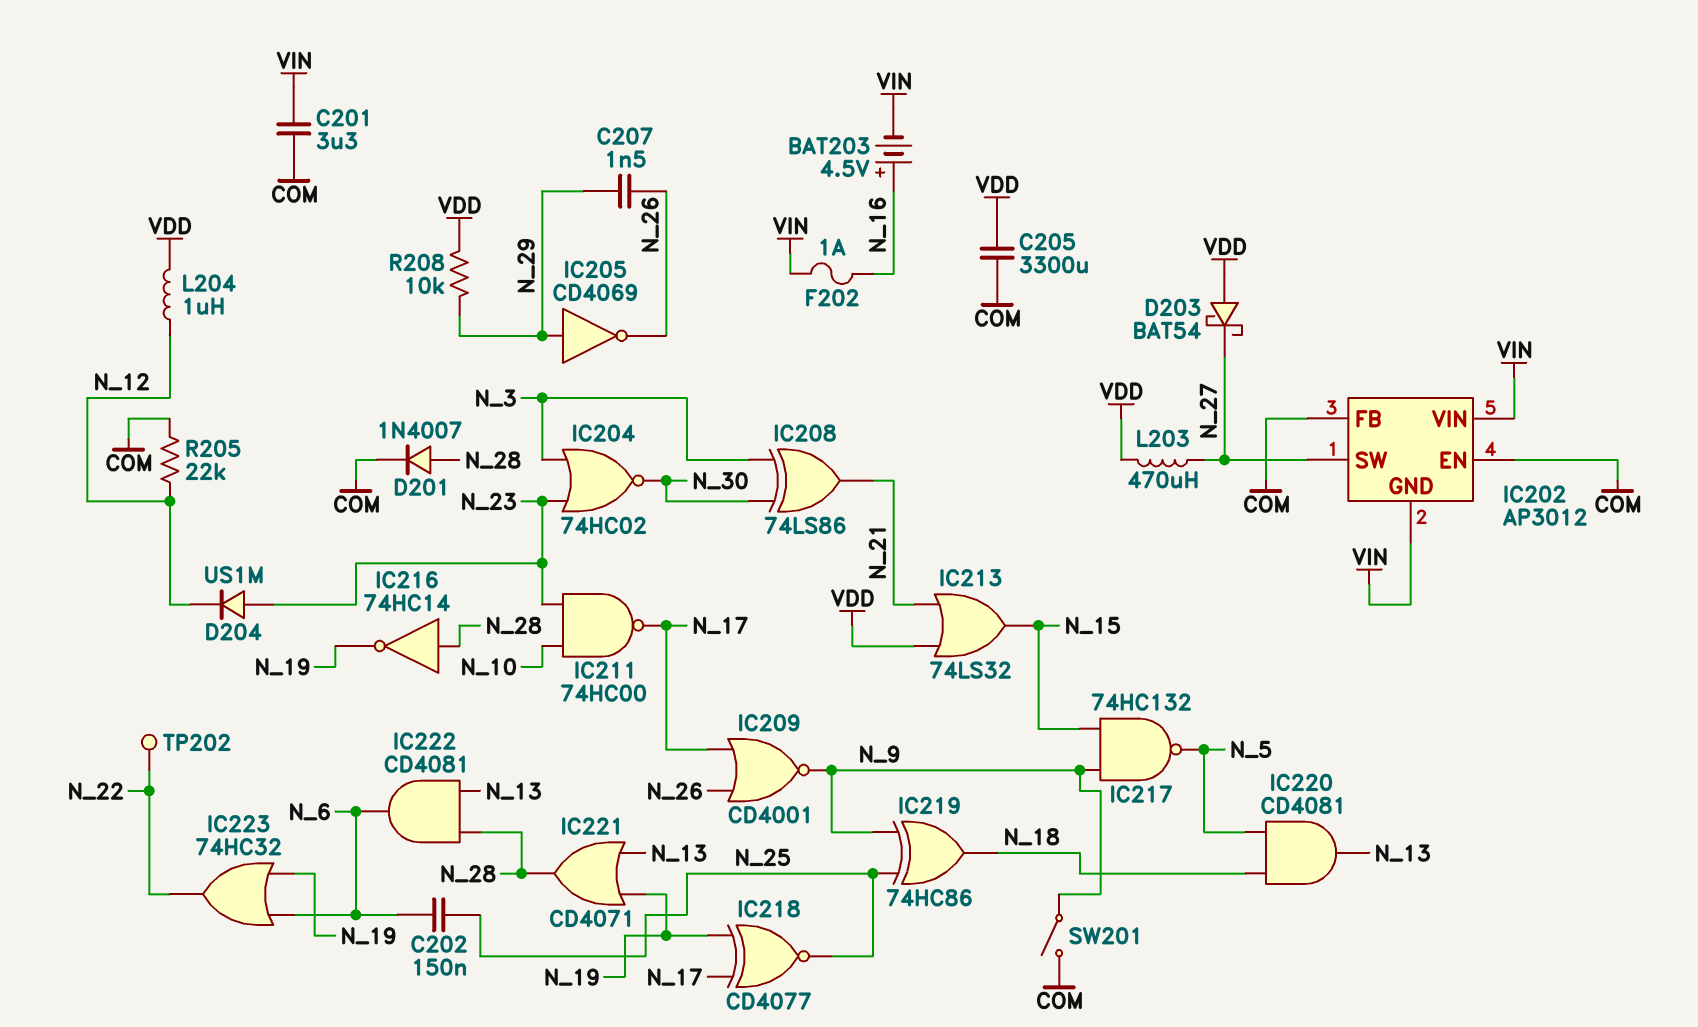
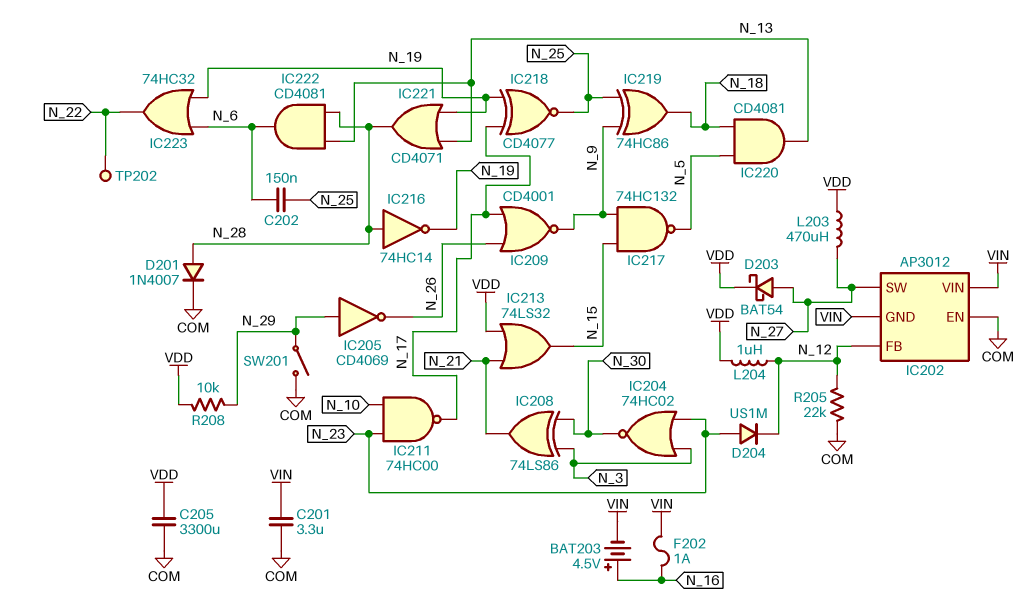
C207: 1.5nF (N_26, N_29) -> none
D203: schottky BAT54 (A VDD, K N_27) -> schottky BAT54 (A N_27, K VDD)
IC202 pin FB: COM -> N_12
SW201: switch (COM, N_9) -> switch (COM, N_29)

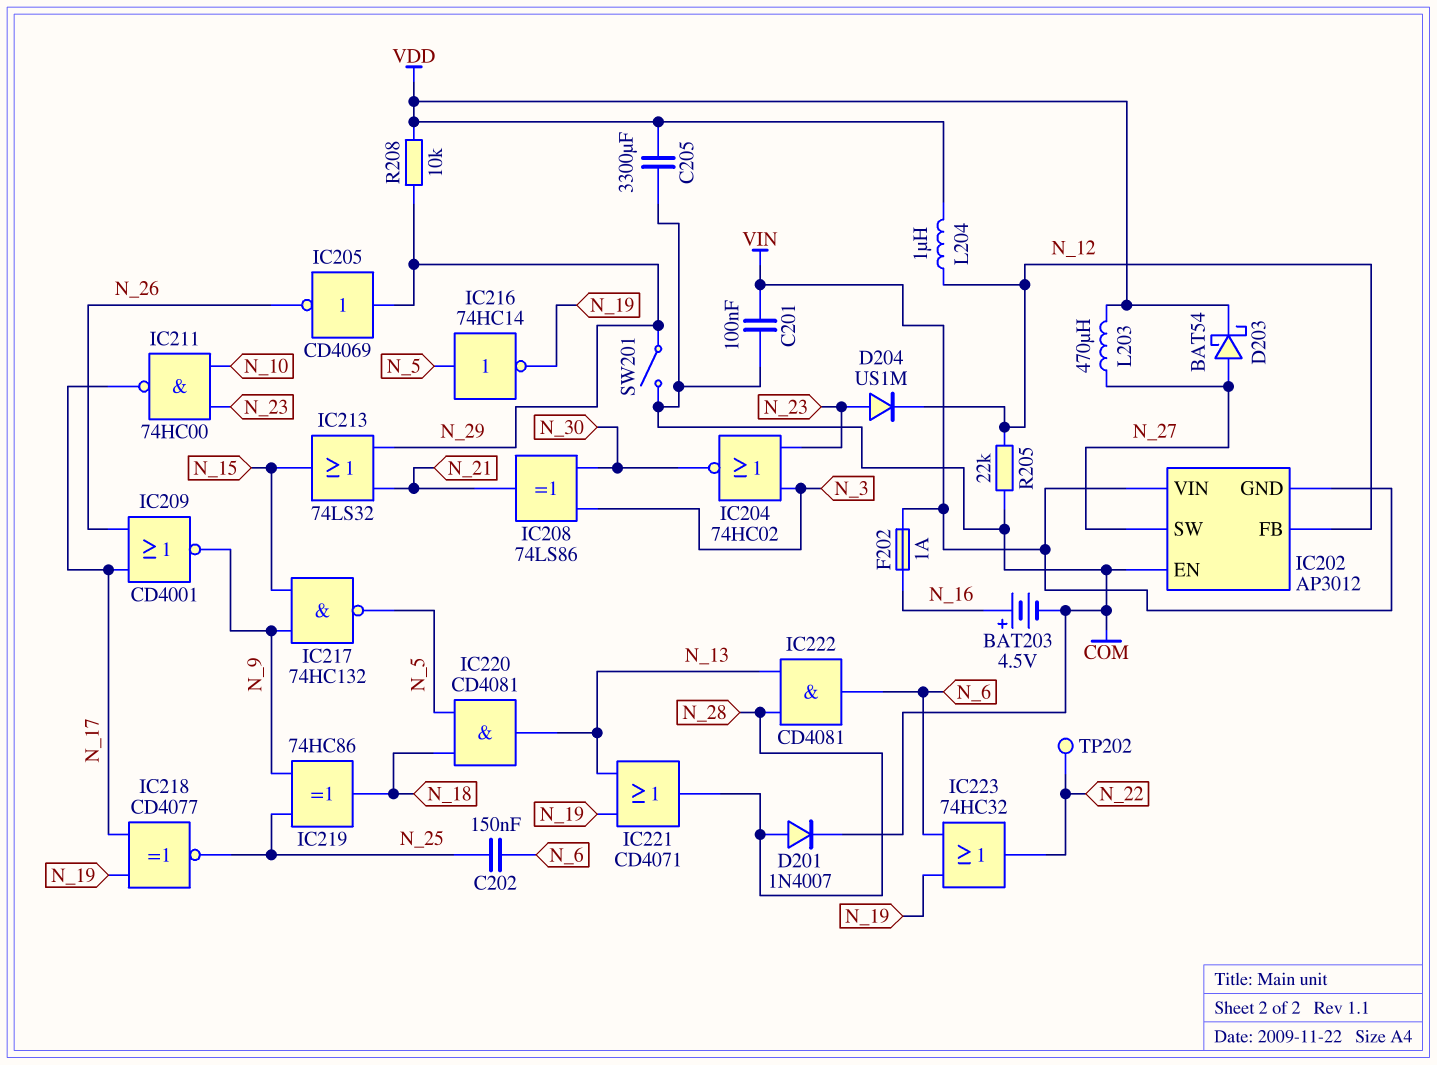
BAT203: 4.5V (plus N_16, minus VIN) -> 4.5V (plus N_16, minus COM)
C201: 3.3uF (COM, VIN) -> 100nF (COM, VIN)
IC213: OR 74LS32 (in N_21, in VDD, out N_15) -> OR 74LS32 (in N_21, in N_29, out N_15)
IC216: NOT 74HC14 (in N_28, out N_19) -> NOT 74HC14 (in N_5, out N_19)

